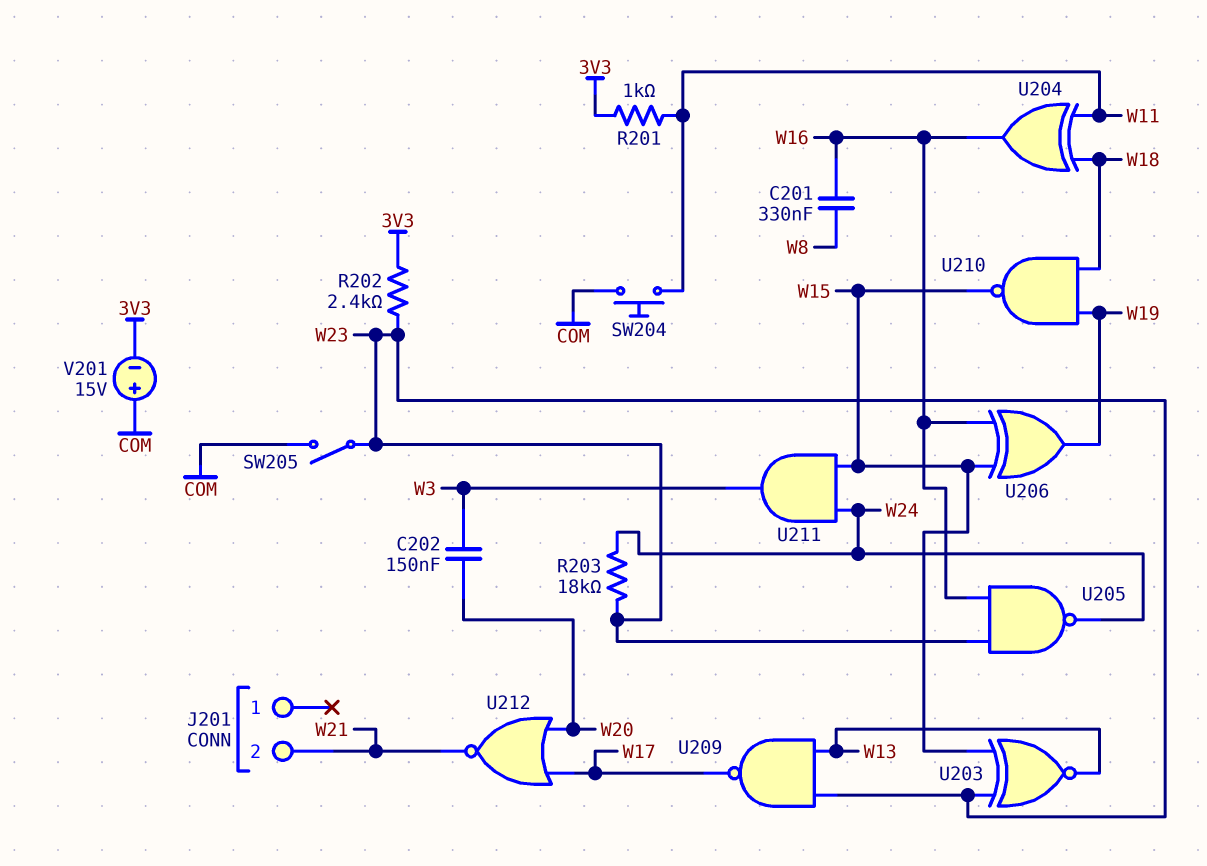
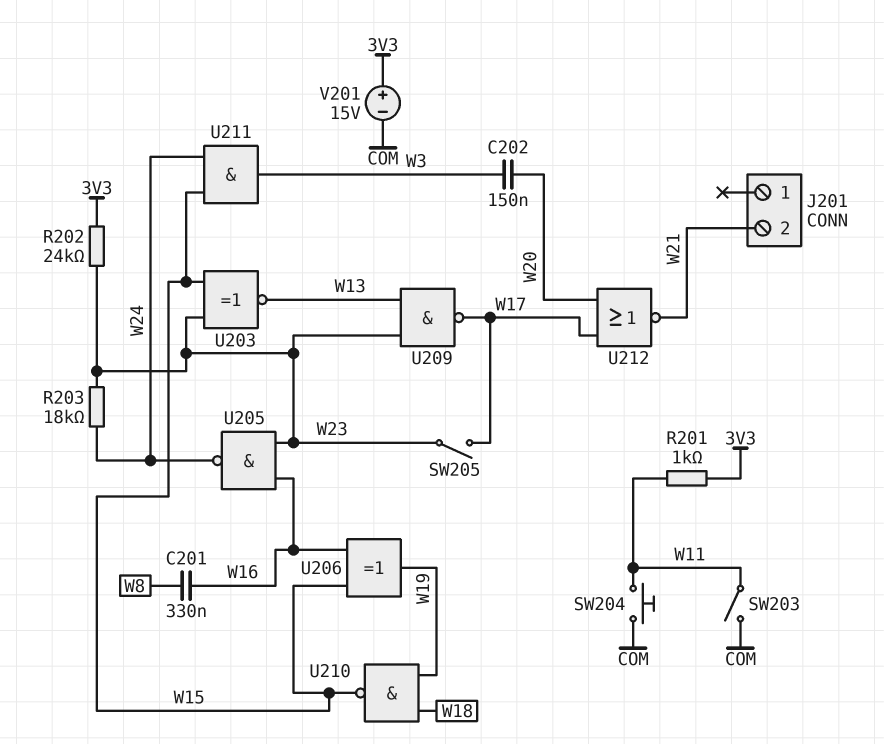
R202: 2.4k (3V3, W23) -> 24k (3V3, W23)
SW203: none -> switch (COM, W11)
SW205: switch (COM, W23) -> switch (W17, W23)
U204: XOR (in W11, in W18, out W16) -> none
V201: 15V (plus COM, minus 3V3) -> 15V (plus 3V3, minus COM)

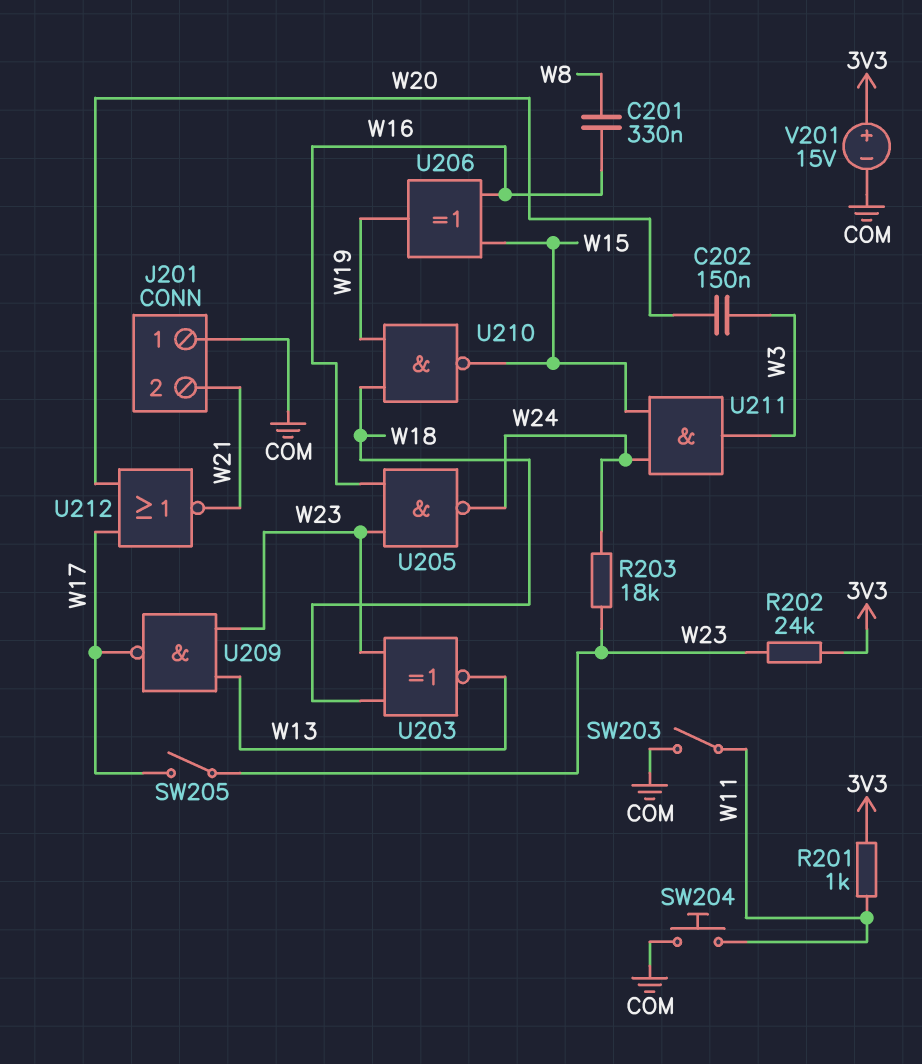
J201 pin 1: none -> COM
U203: XNOR (in W15, in W23, out W13) -> XNOR (in W18, in W23, out W13)

